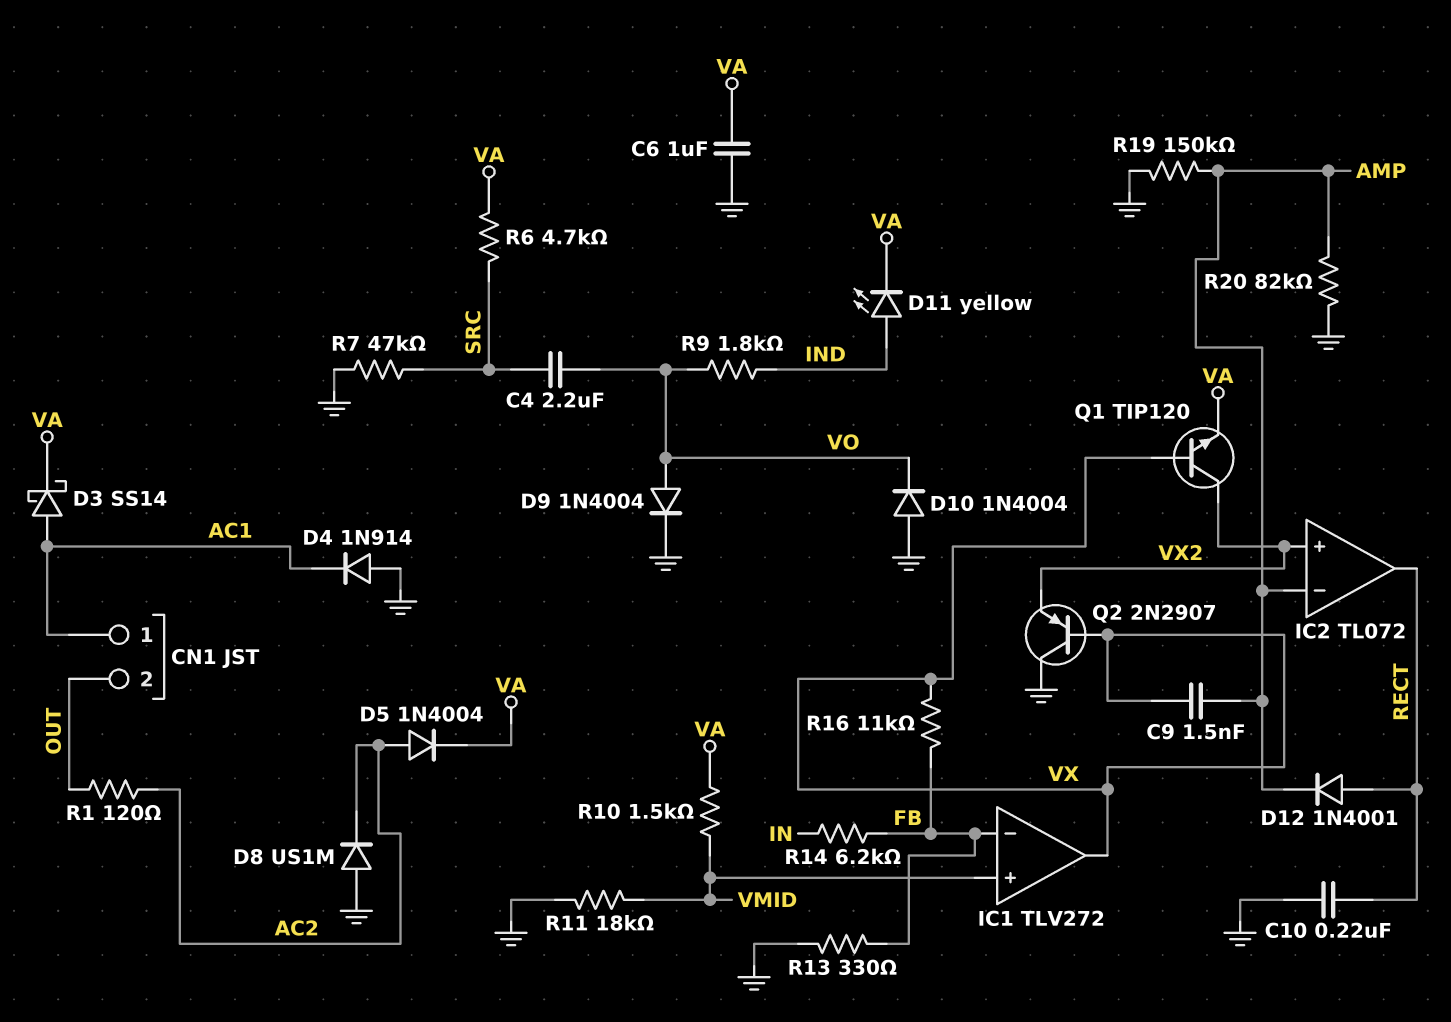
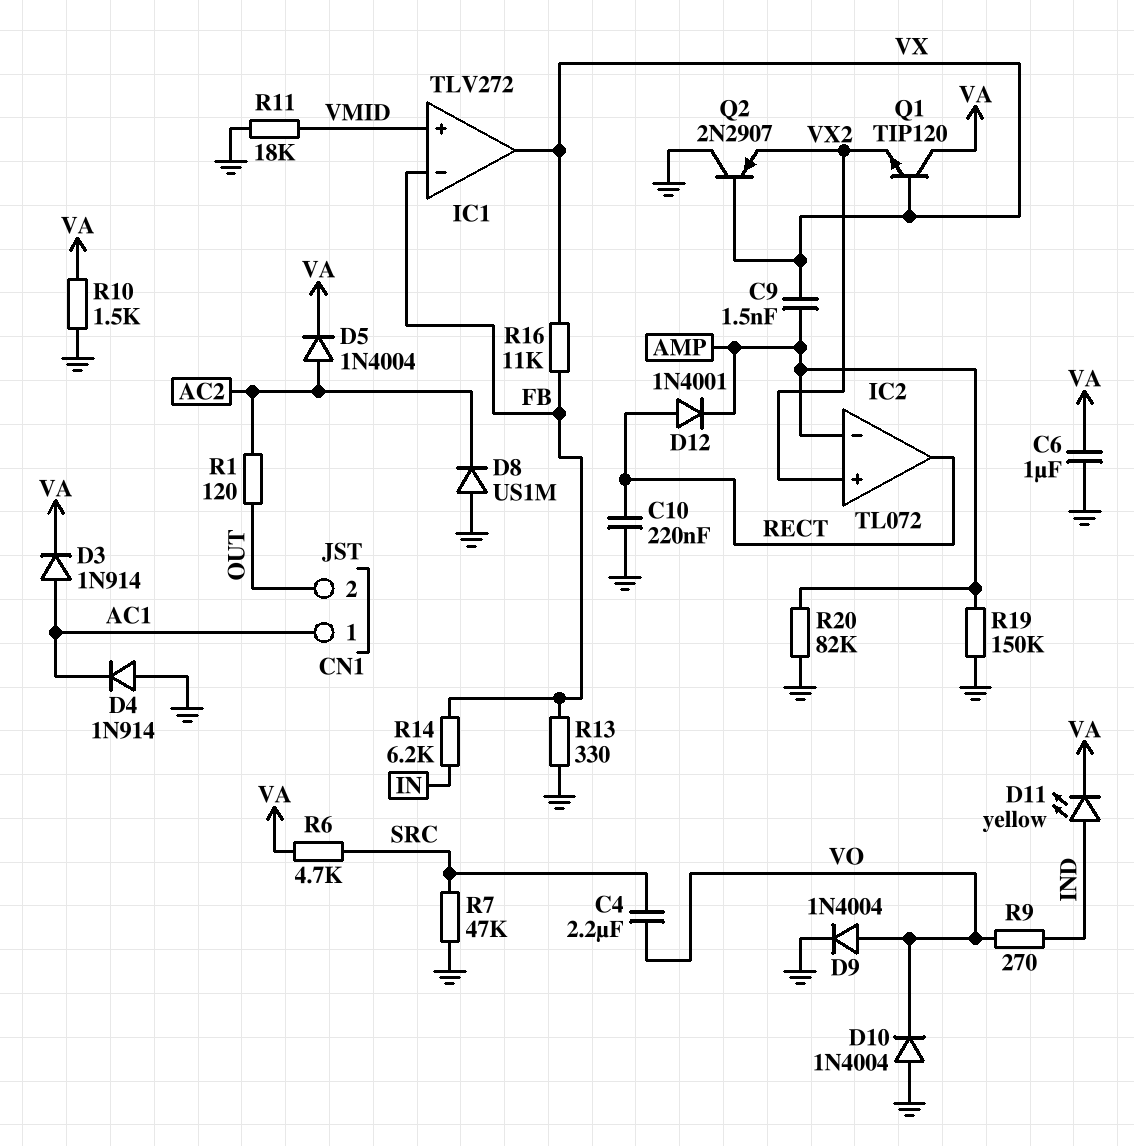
D3: schottky SS14 (A AC1, K VA) -> diode 1N914 (A AC1, K VA)
Q1: NPN TIP120 (B VX, C VX2, E VA) -> NPN TIP120 (B VX, C VA, E VX2)
R9: 1.8k (IND, VO) -> 270 (IND, VO)
R10: 1.5k (VA, VMID) -> 1.5k (GND, VA)

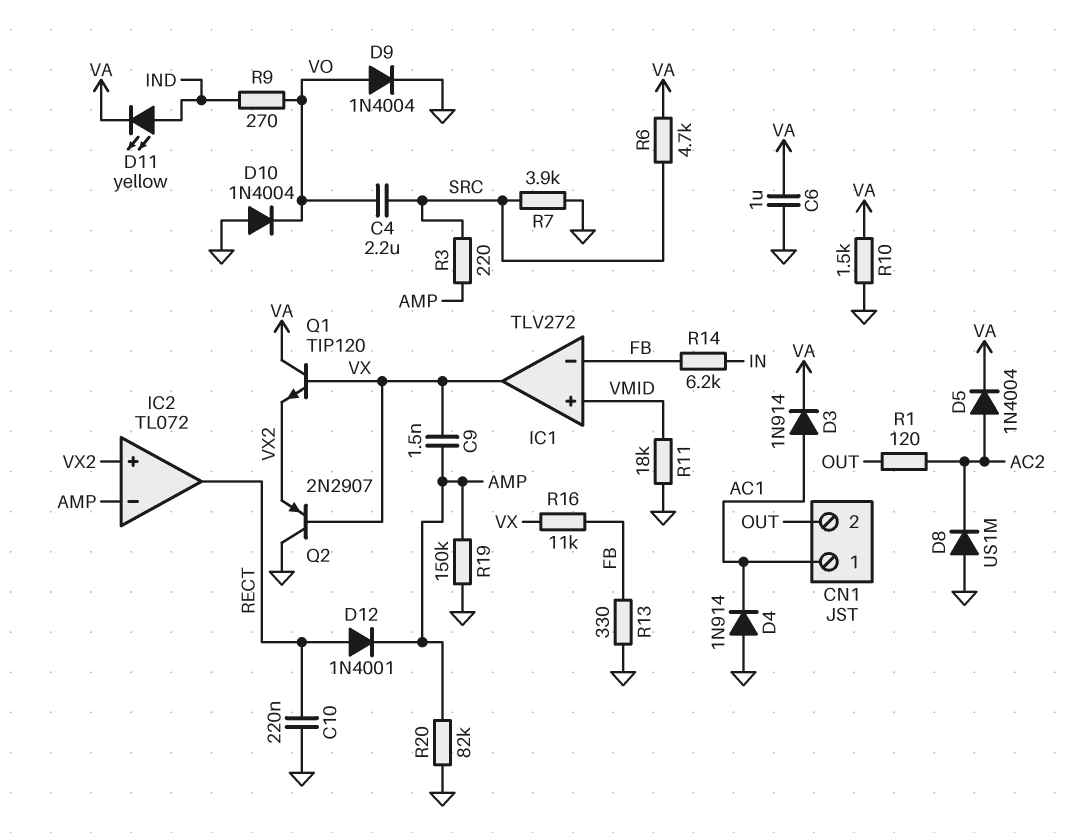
R3: none -> 220 (AMP, SRC)
R7: 47k (GND, SRC) -> 3.9k (GND, SRC)

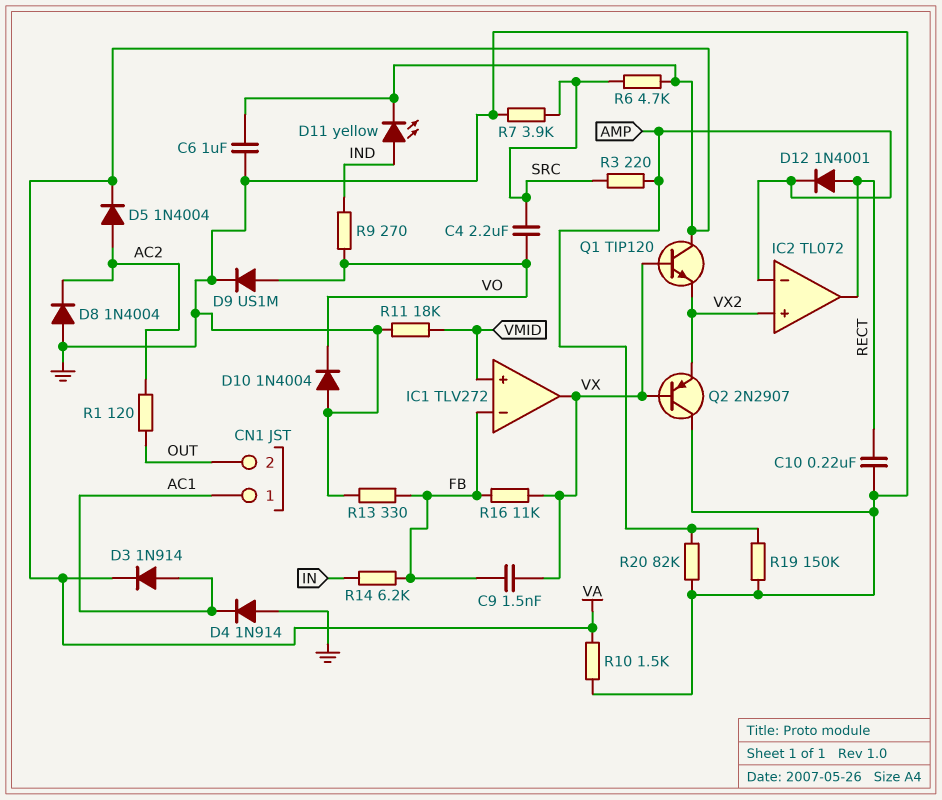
C9: 1.5nF (AMP, VX) -> 1.5nF (FB, VX)
D8: diode US1M (A GND, K AC2) -> diode 1N4004 (A GND, K AC2)
D9: diode 1N4004 (A VO, K GND) -> diode US1M (A VO, K GND)

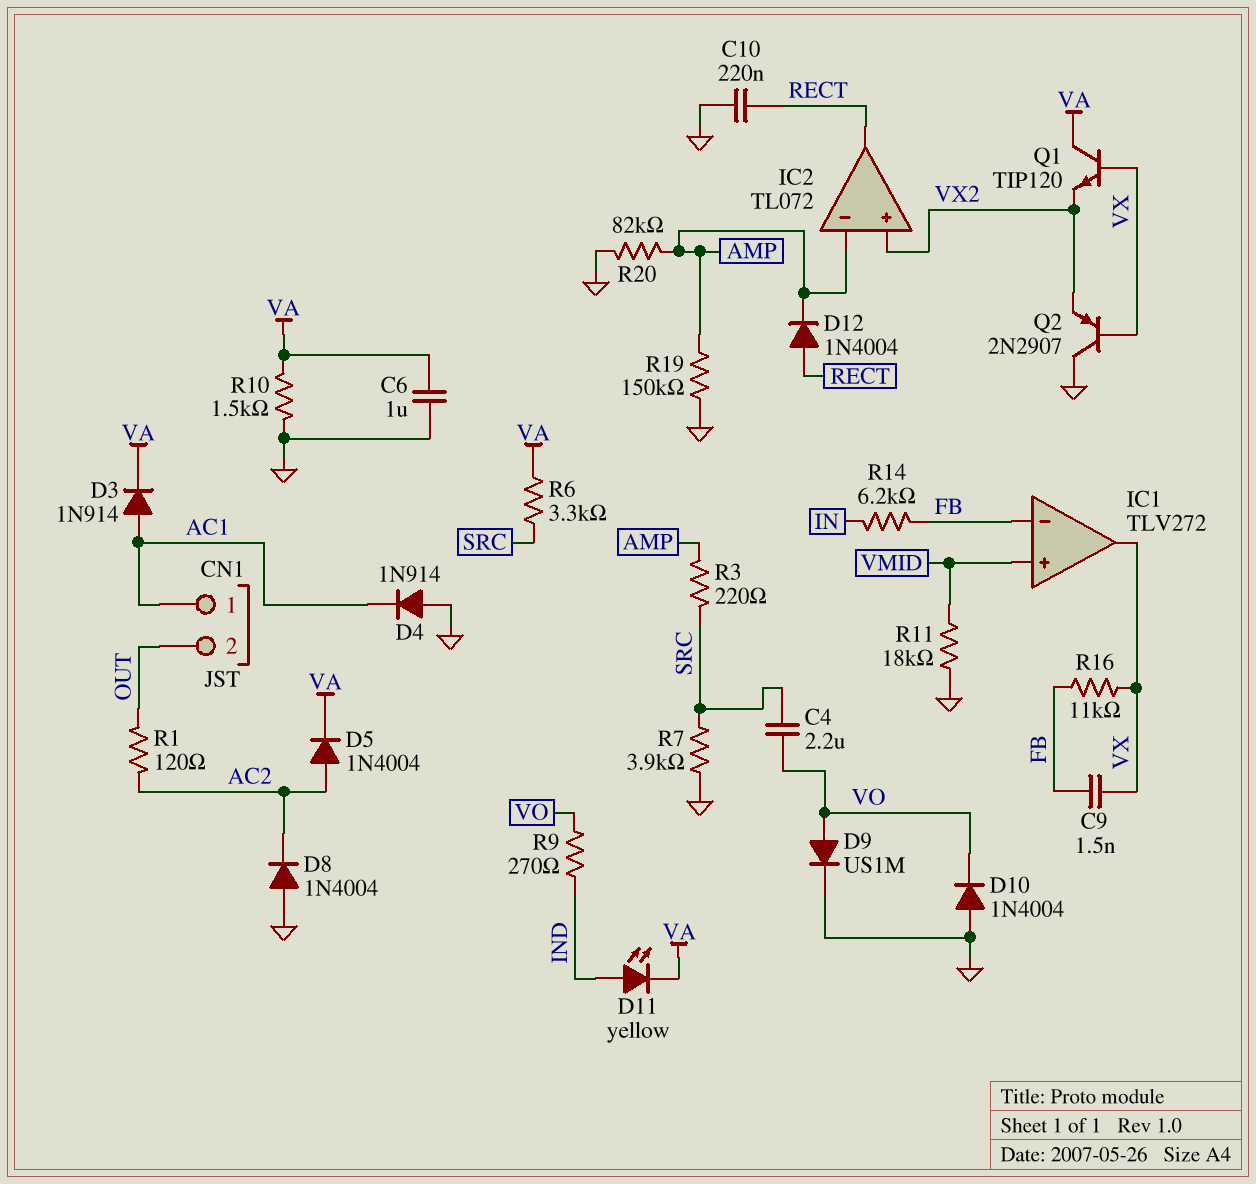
D12: diode 1N4001 (A RECT, K AMP) -> diode 1N4004 (A RECT, K AMP)
R6: 4.7k (SRC, VA) -> 3.3k (SRC, VA)
R13: 330 (FB, GND) -> none

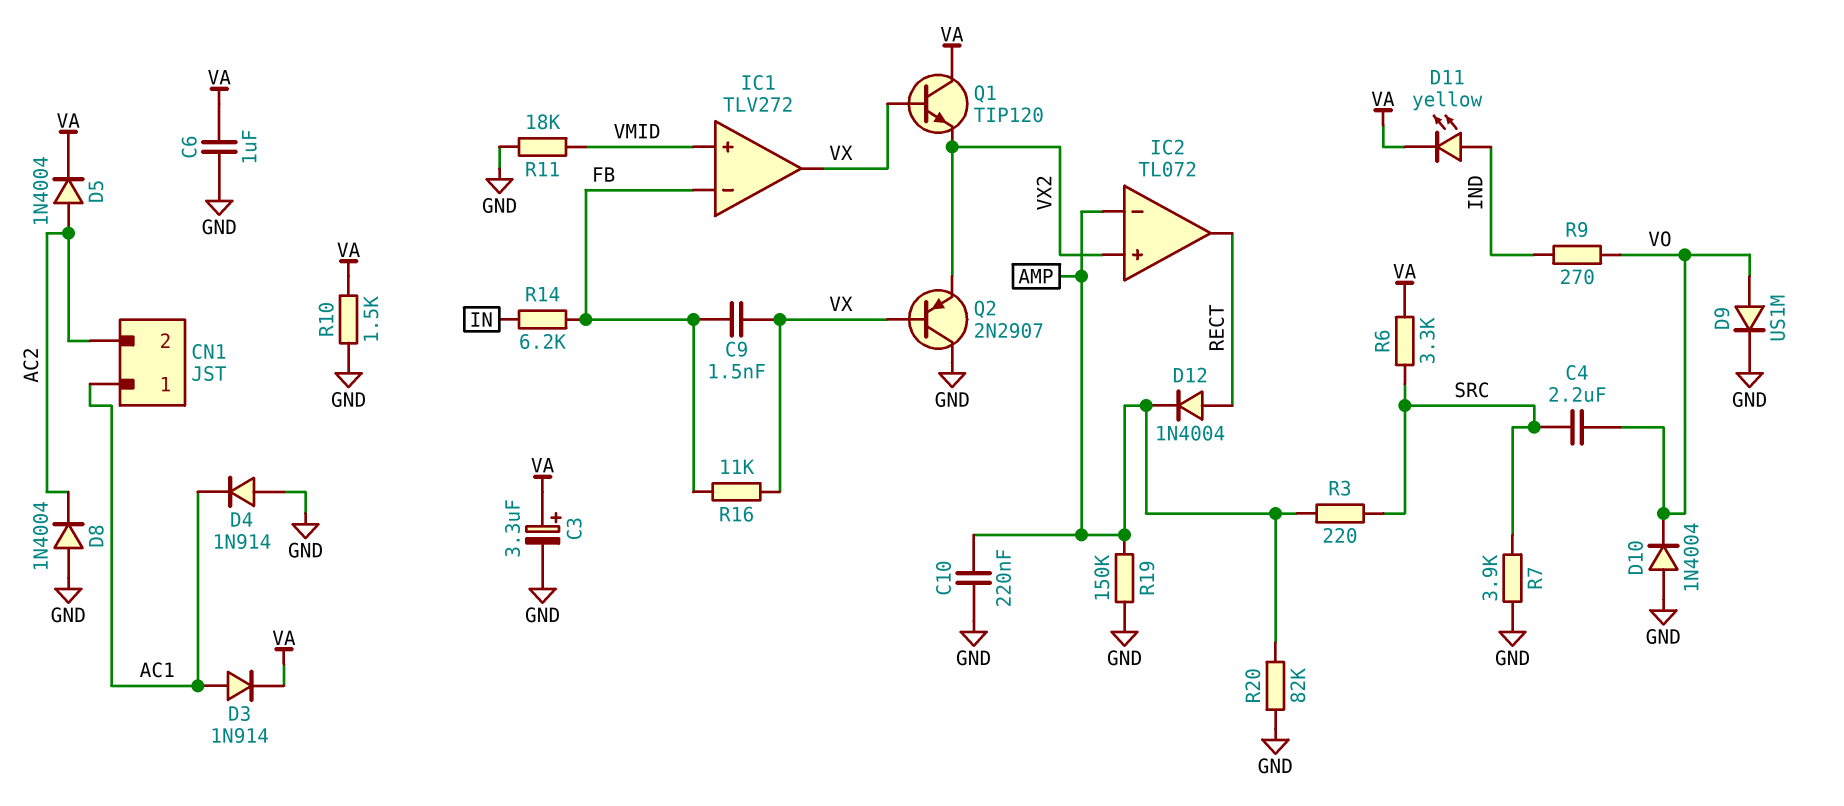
C3: none -> 3.3uF (plus VA, minus GND)
C10: 220nF (GND, RECT) -> 220nF (AMP, GND)
CN1 pin 2: OUT -> AC2
R1: 120 (AC2, OUT) -> none

